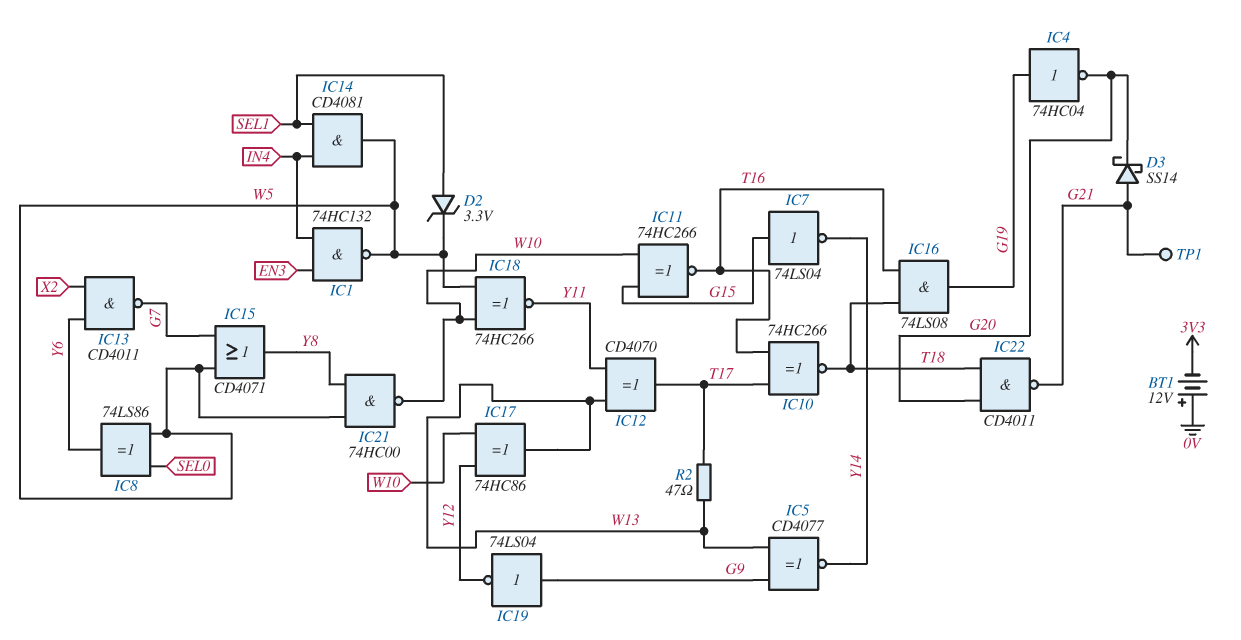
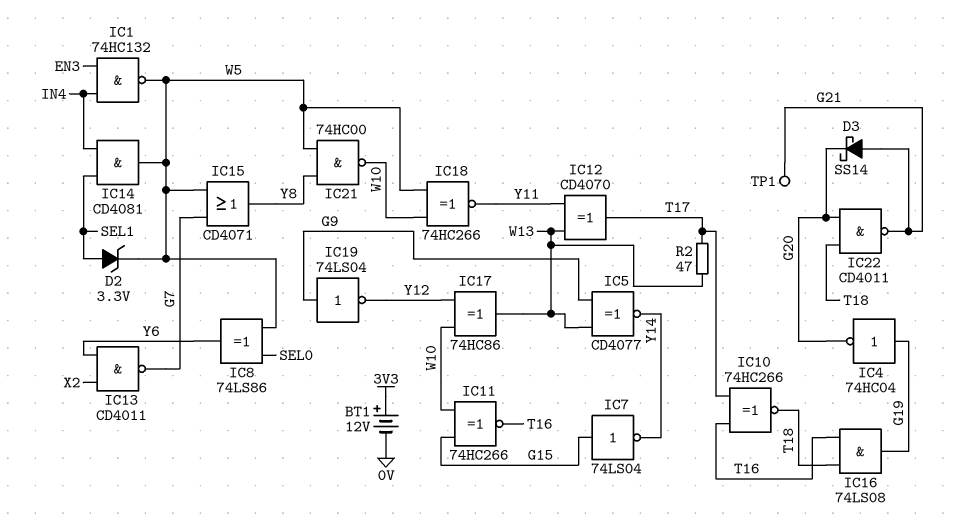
BT1: 12V (plus 0V, minus 3V3) -> 12V (plus 3V3, minus 0V)

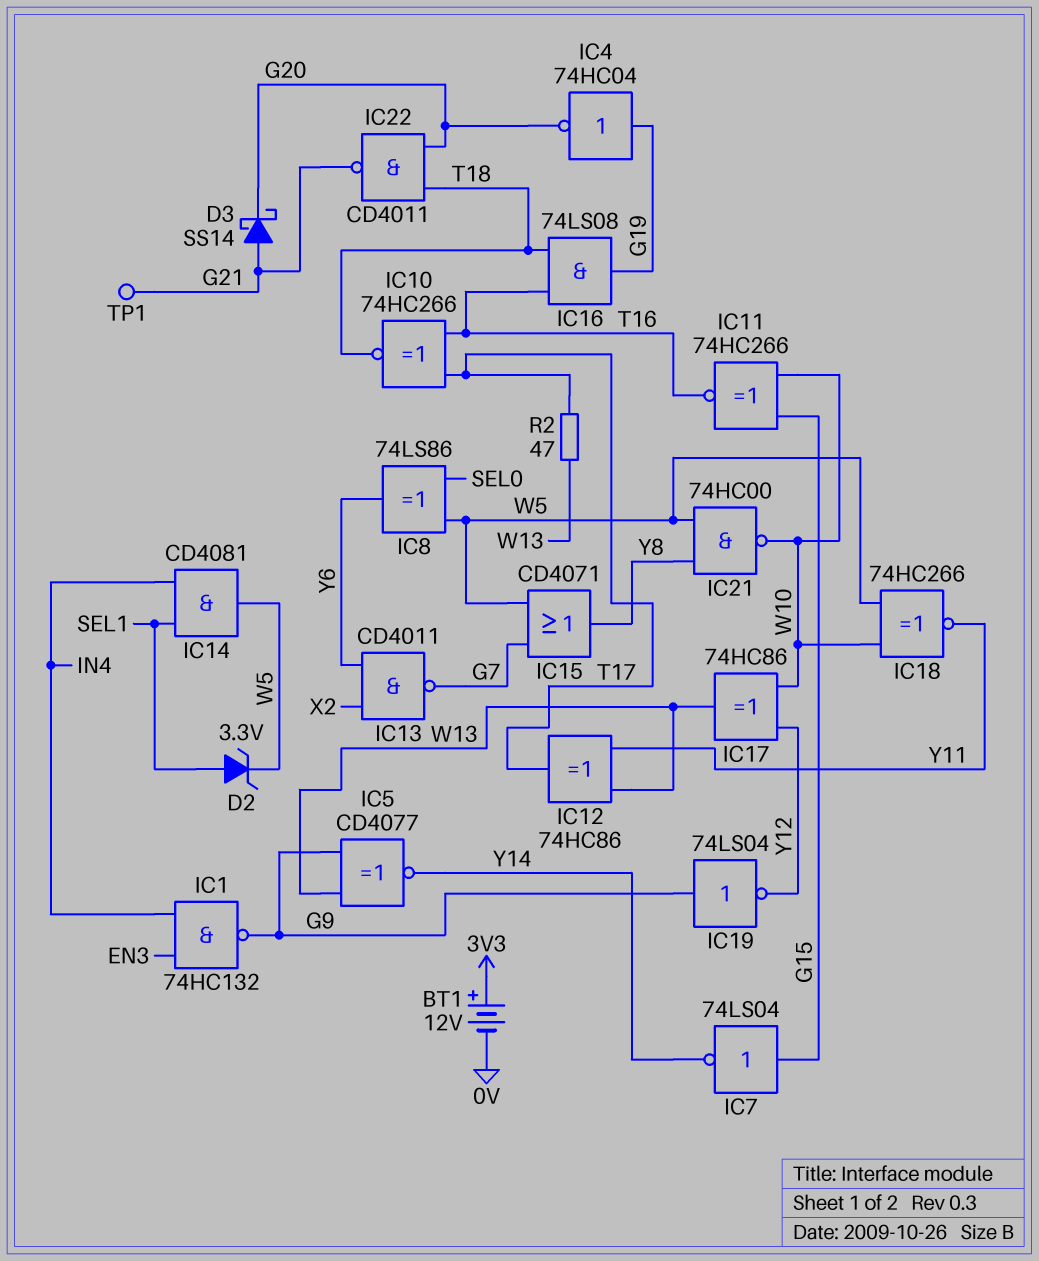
IC1: NAND 74HC132 (in EN3, in IN4, out W5) -> NAND 74HC132 (in EN3, in IN4, out G9)
IC12: XOR CD4070 (in W13, in Y11, out T17) -> XOR 74HC86 (in W13, in Y11, out T17)

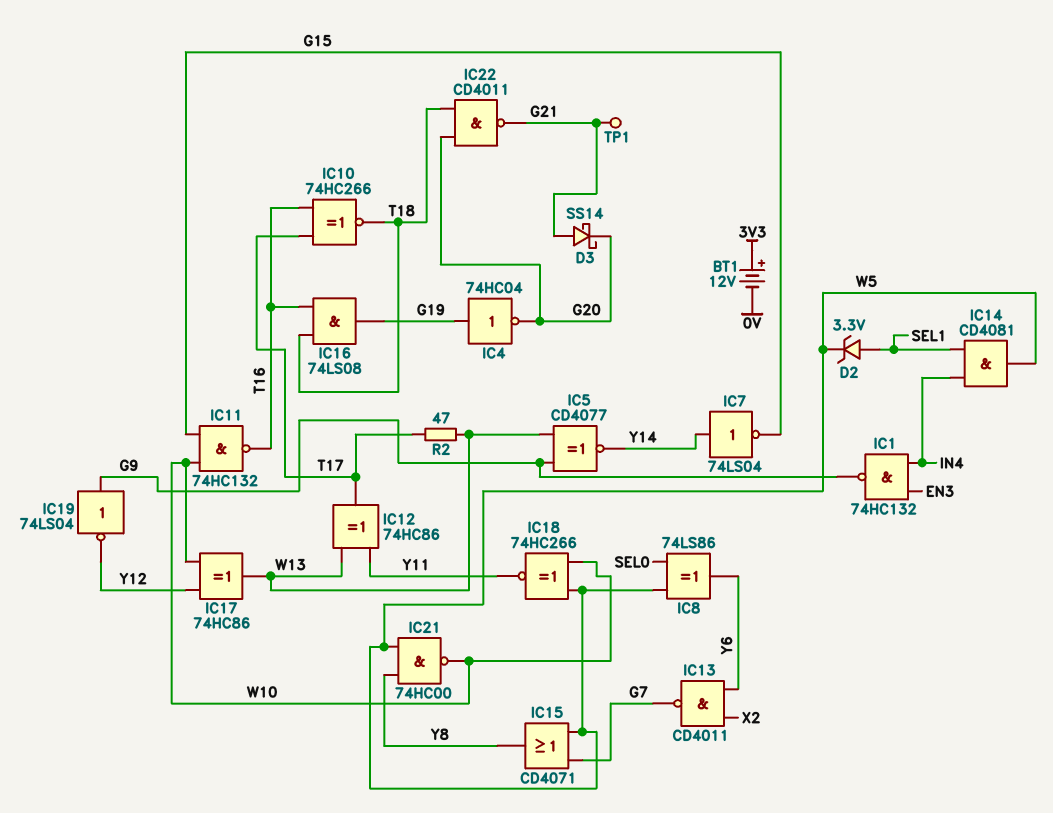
IC7: NOT 74LS04 (in G15, out Y14) -> NOT 74LS04 (in Y14, out G15)
IC11: XNOR 74HC266 (in G15, in W10, out T16) -> NAND 74HC132 (in G15, in W10, out T16)

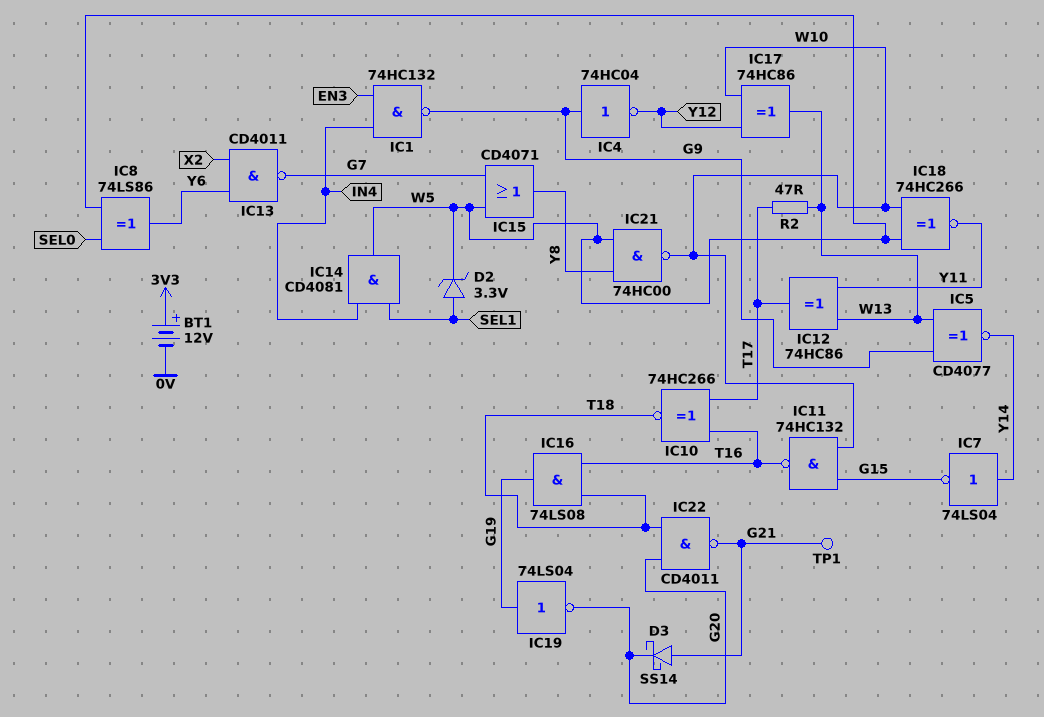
IC4: NOT 74HC04 (in G19, out G20) -> NOT 74HC04 (in G9, out Y12)
IC19: NOT 74LS04 (in G9, out Y12) -> NOT 74LS04 (in G19, out G20)

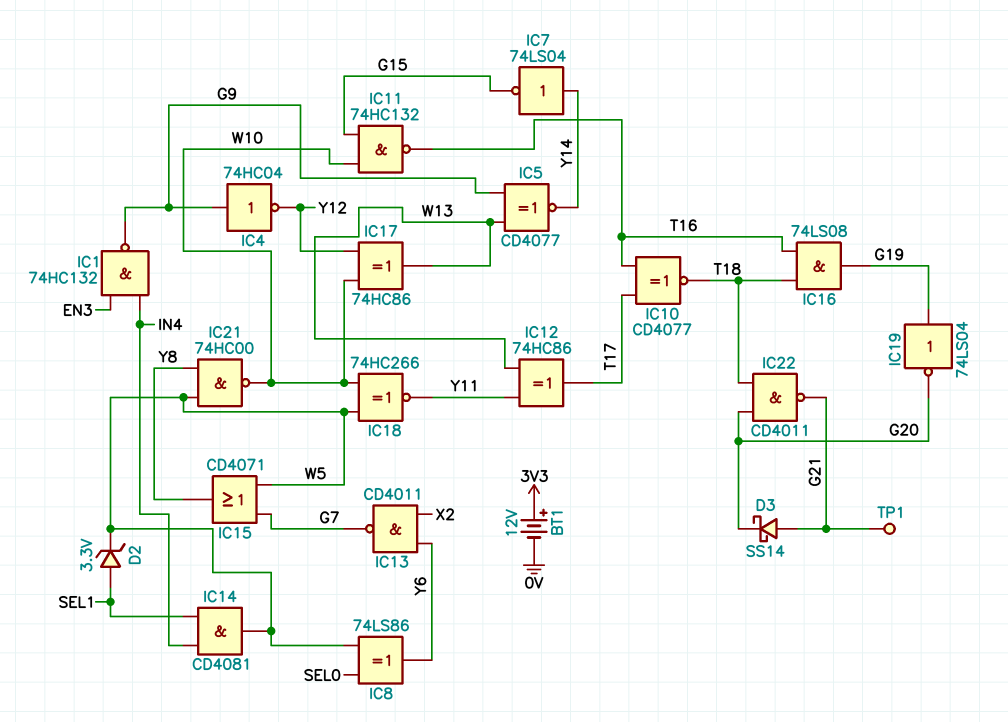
IC10: XNOR 74HC266 (in T16, in T17, out T18) -> XNOR CD4077 (in T16, in T17, out T18)
R2: 47 (T17, W13) -> none

